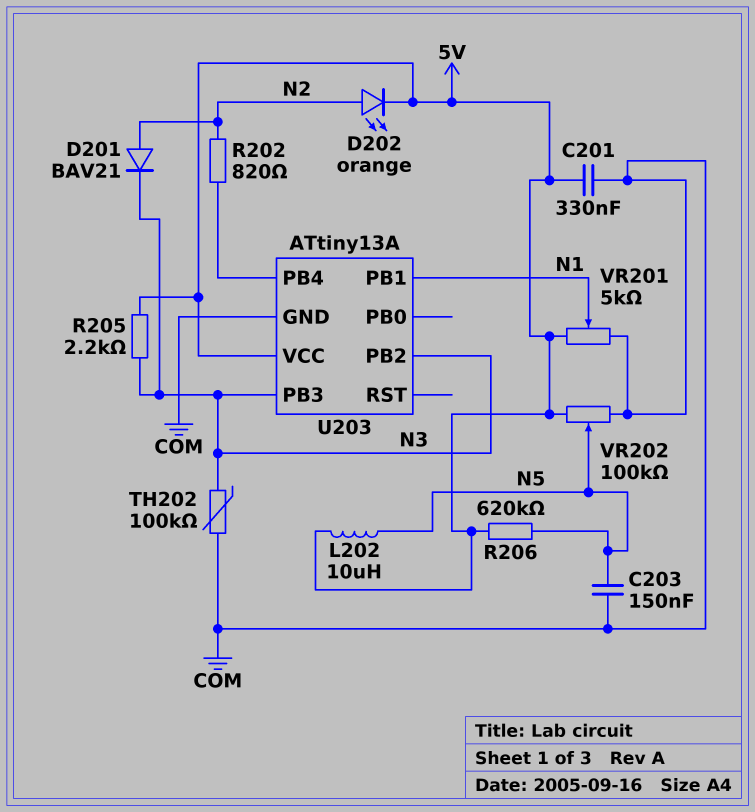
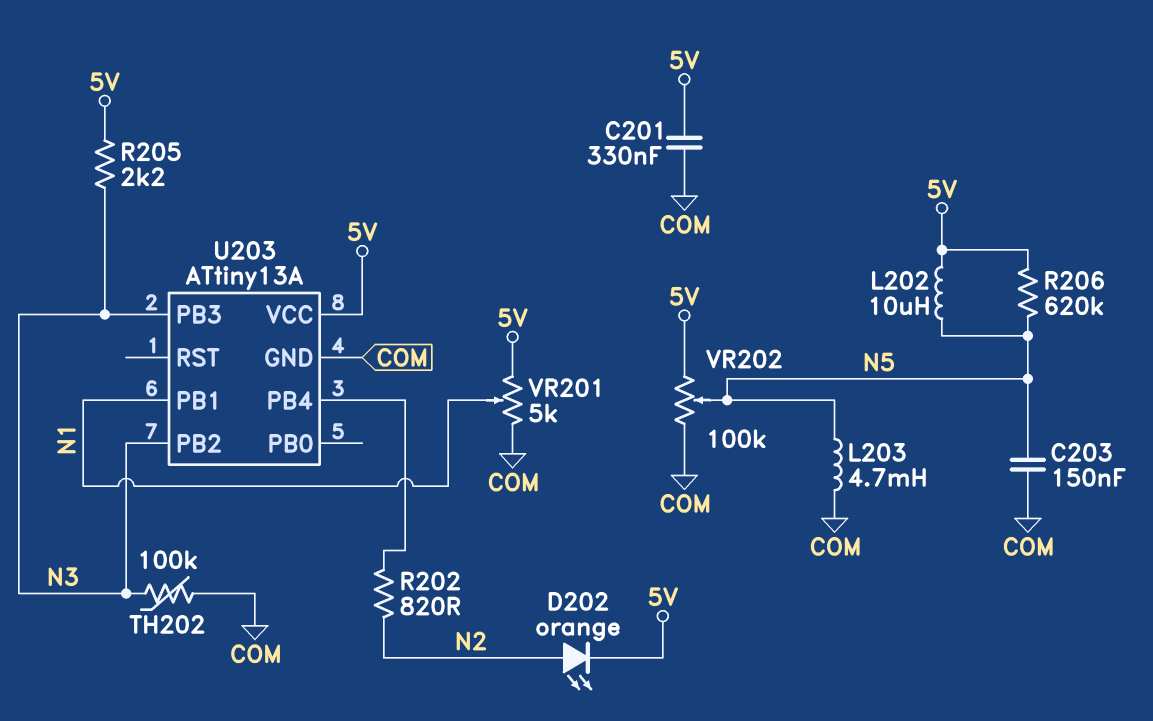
D201: diode BAV21 (A N2, K N3) -> none
L203: none -> 4.7mH (COM, N5)

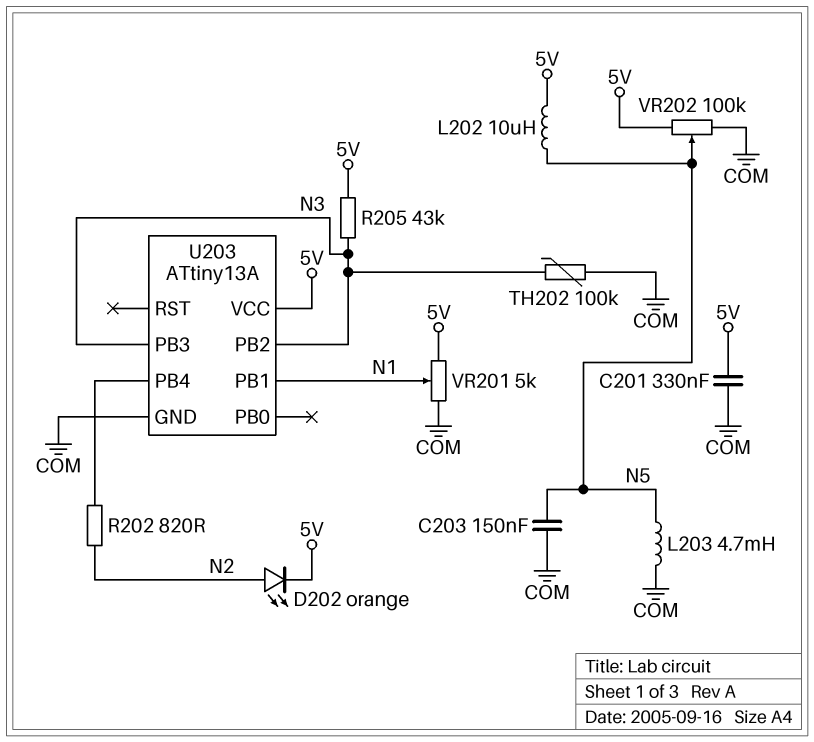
R205: 2.2k (5V, N3) -> 43k (5V, N3)
R206: 620k (5V, N5) -> none

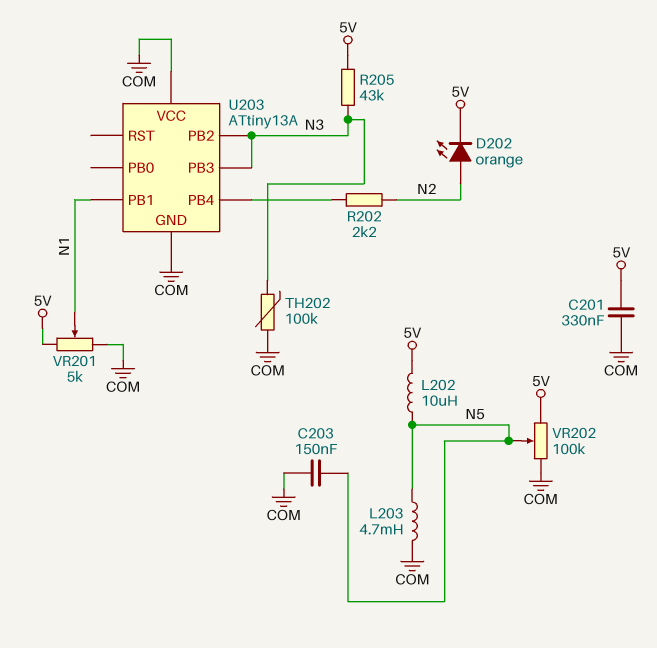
R202: 820 (N2, U203/PB4) -> 2.2k (N2, U203/PB4)
U203 pin VCC: 5V -> COM

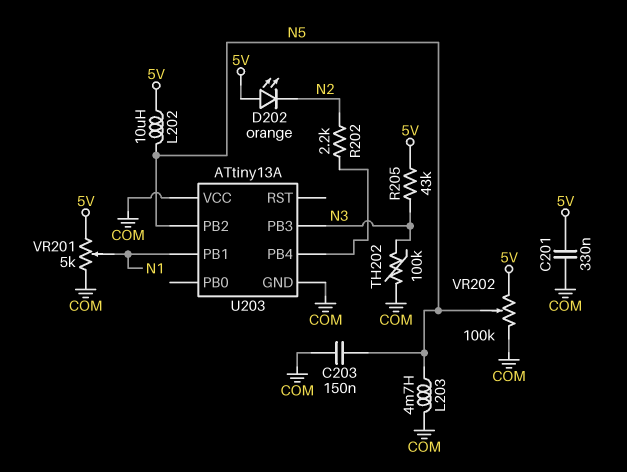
D202: LED orange (A N2, K 5V) -> LED orange (A 5V, K N2)
U203 pin PB2: N3 -> N5

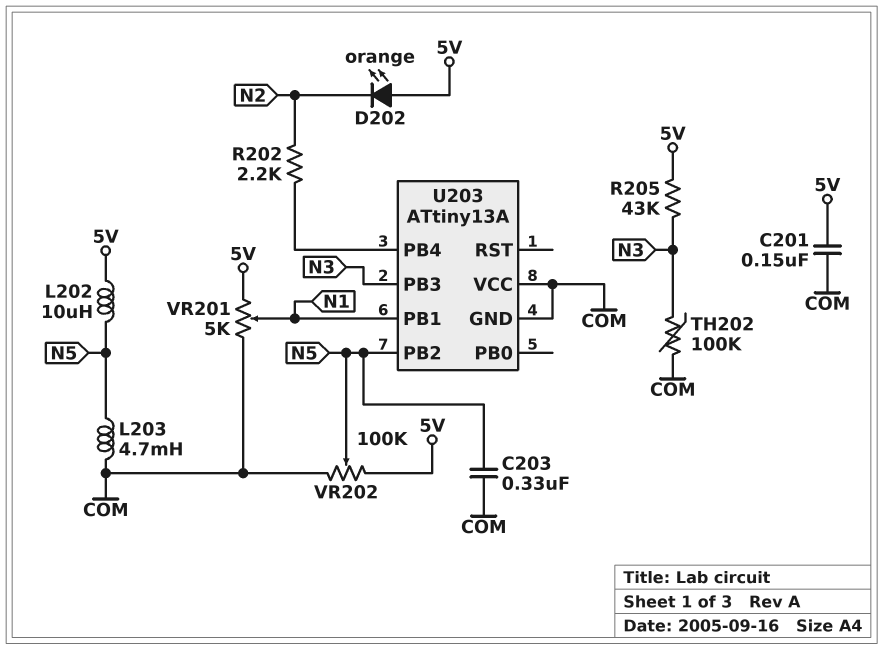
C201: 330nF (5V, COM) -> 150nF (5V, COM)
C203: 150nF (COM, N5) -> 330nF (COM, N5)

